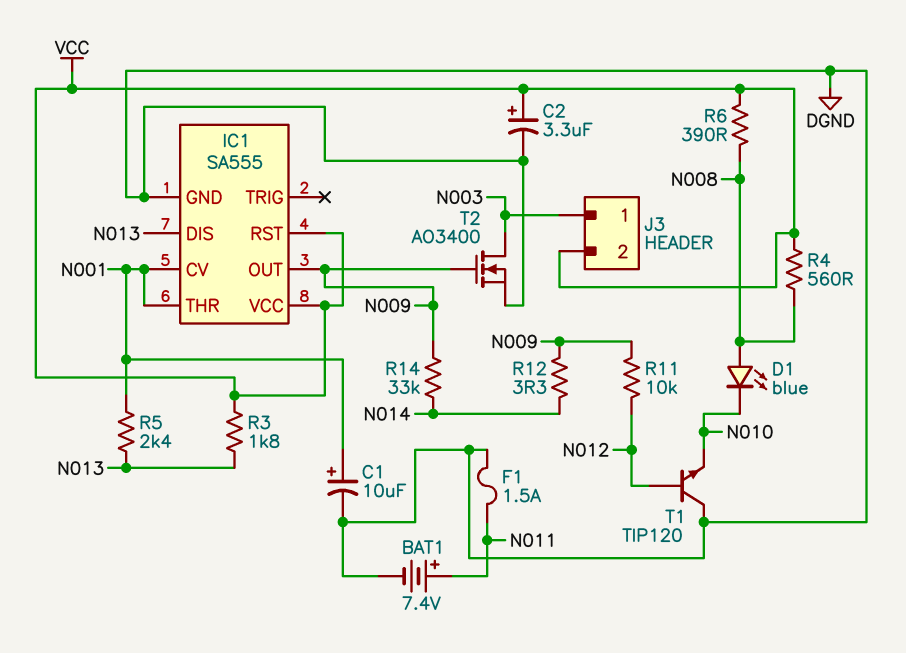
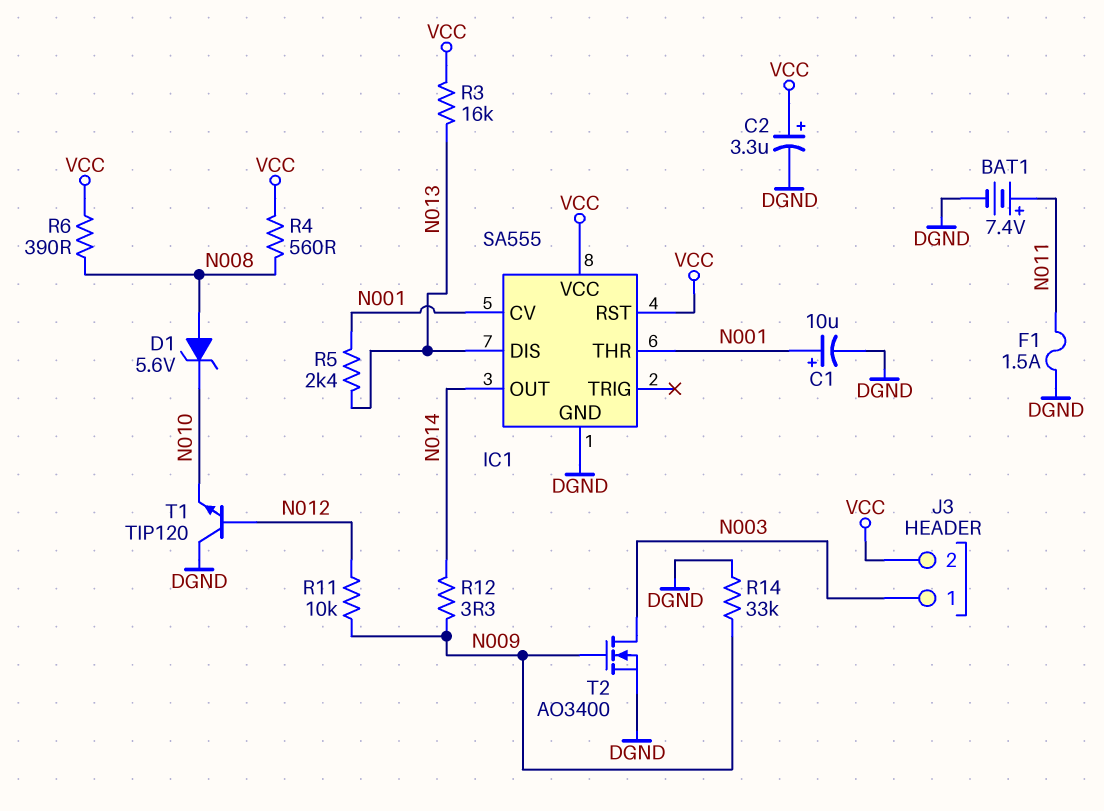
D1: LED blue (A N008, K N010) -> zener 5.6V (A N008, K N010)
IC1 pin OUT: N009 -> N014
R3: 1.8k (N013, VCC) -> 16k (N013, VCC)
R14: 33k (N009, N014) -> 33k (DGND, N009)

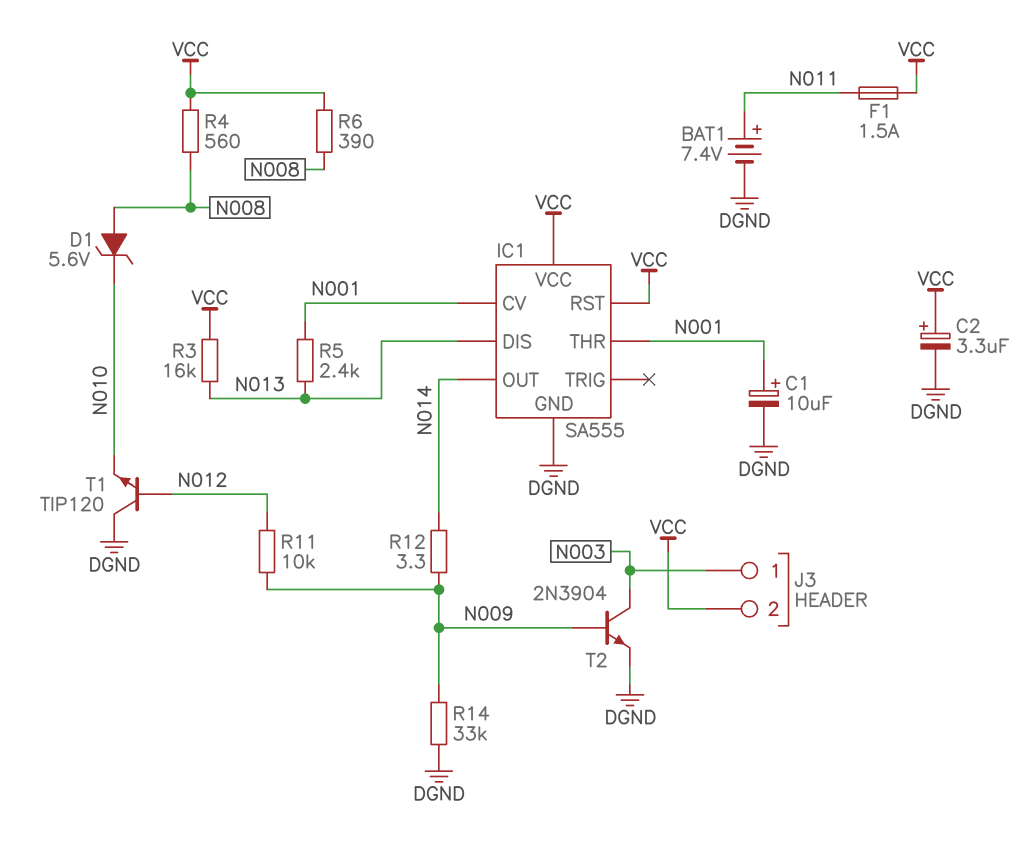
F1: 1.5A (DGND, N011) -> 1.5A (N011, VCC)
T2: NMOS AO3400 (G N009, D N003, S DGND) -> NPN 2N3904 (B N009, C N003, E DGND)

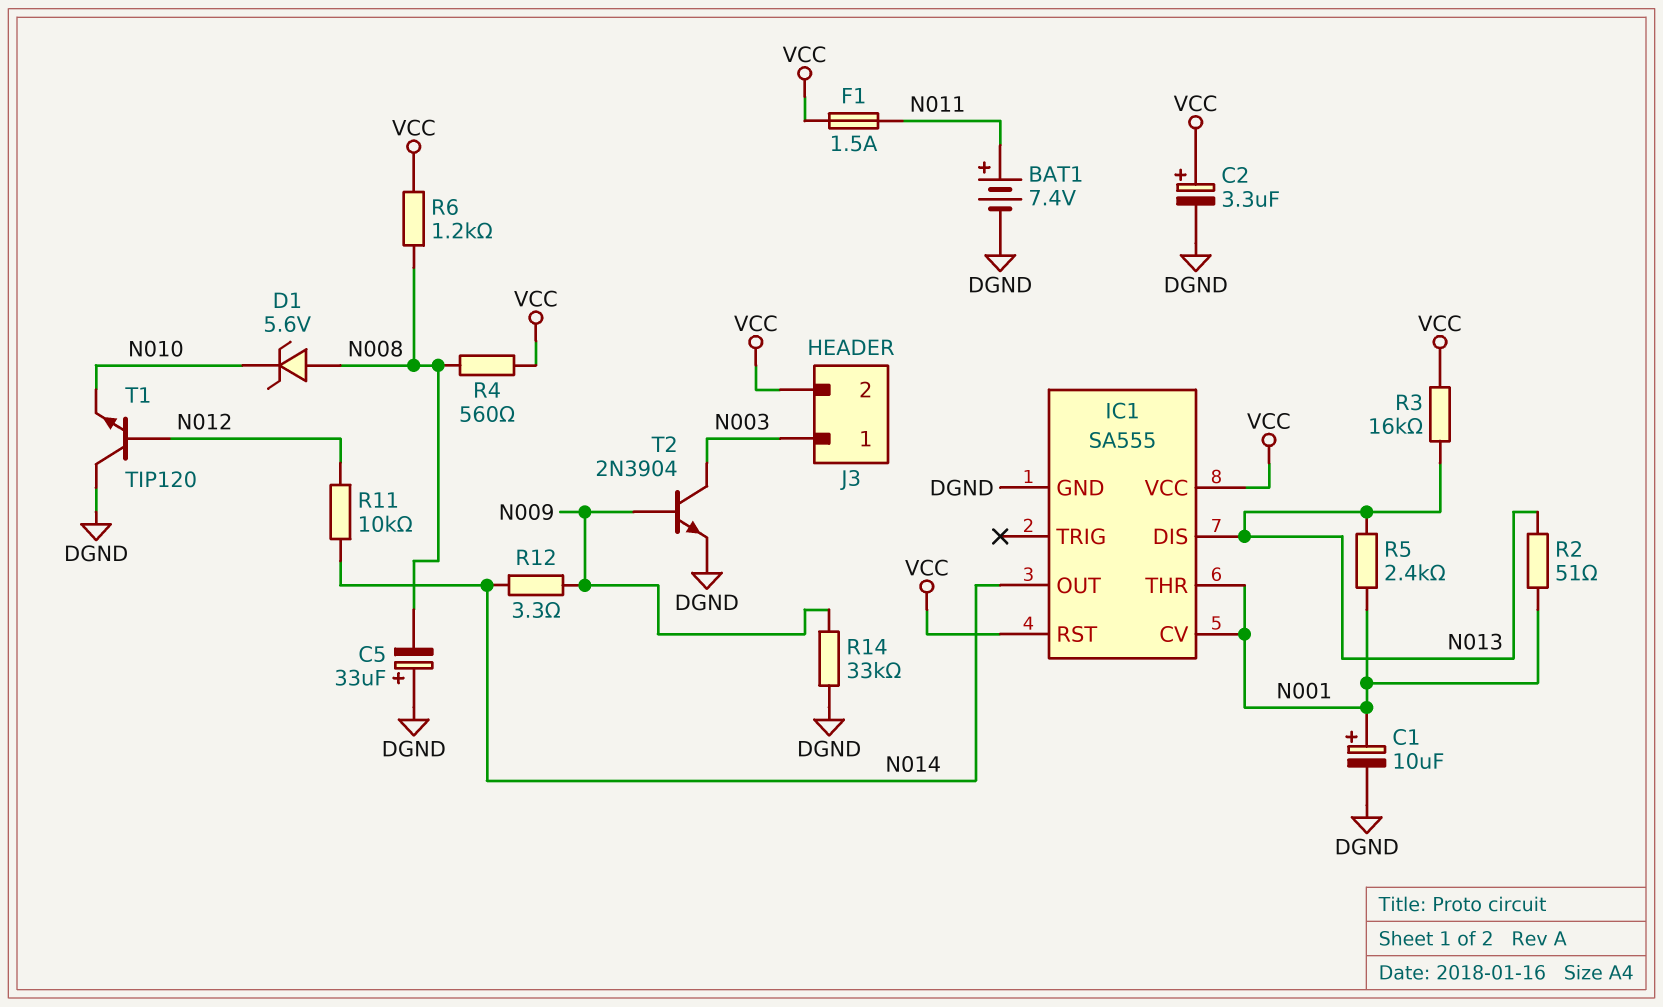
C5: none -> 33uF (plus DGND, minus N008)
R2: none -> 51 (N001, N013)
R6: 390 (N008, VCC) -> 1.2k (N008, VCC)
R11: 10k (N009, N012) -> 10k (N012, N014)

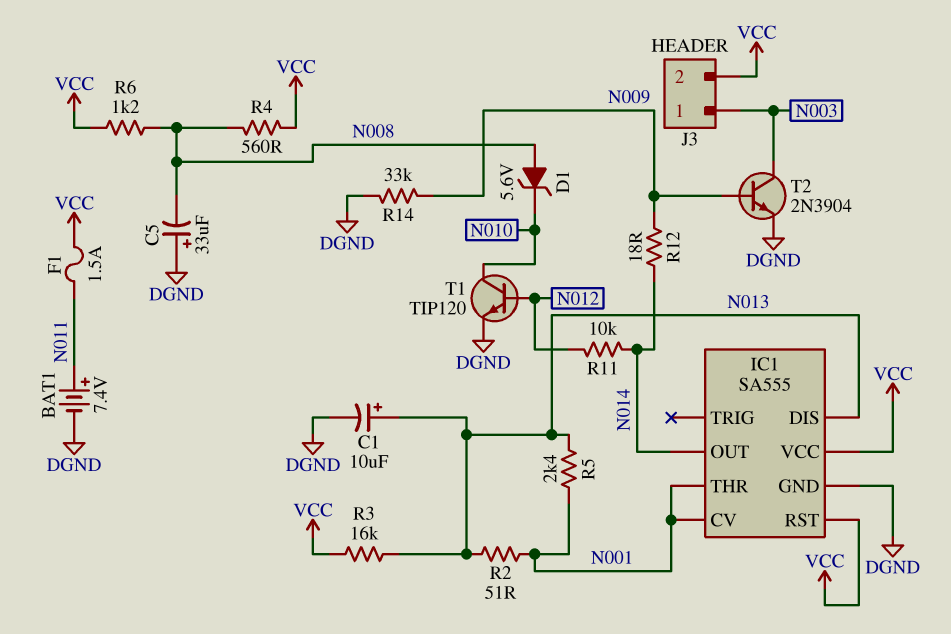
C1: 10uF (plus N001, minus DGND) -> 10uF (plus N013, minus DGND)
C2: 3.3uF (plus VCC, minus DGND) -> none
R12: 3.3 (N009, N014) -> 18 (N009, N014)
T1: NPN TIP120 (B N012, C DGND, E N010) -> NPN TIP120 (B N012, C N010, E DGND)

